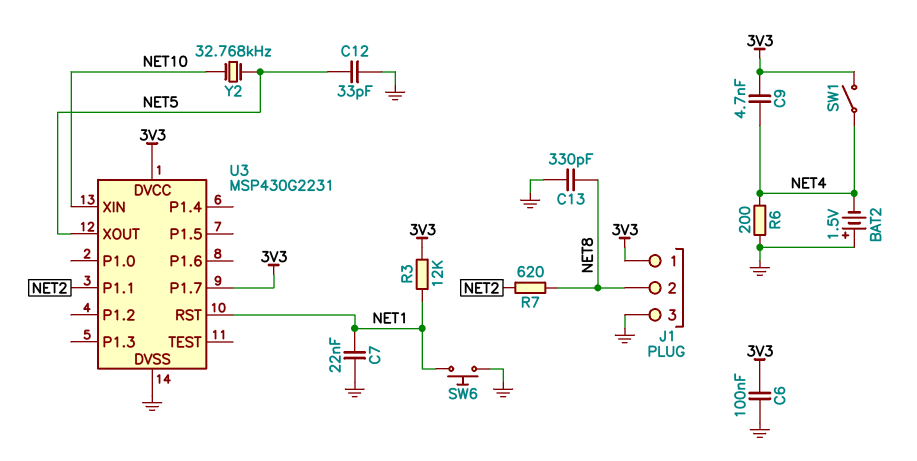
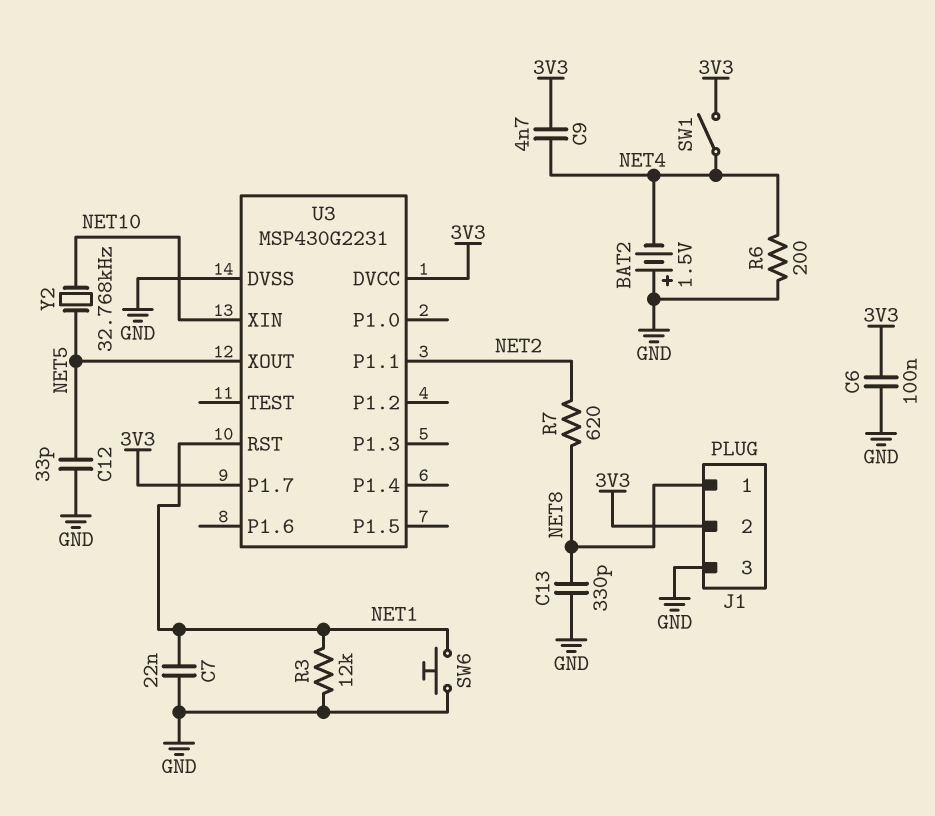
J1 pin 1: 3V3 -> NET8
J1 pin 2: NET8 -> 3V3
R3: 12k (3V3, NET1) -> 12k (GND, NET1)

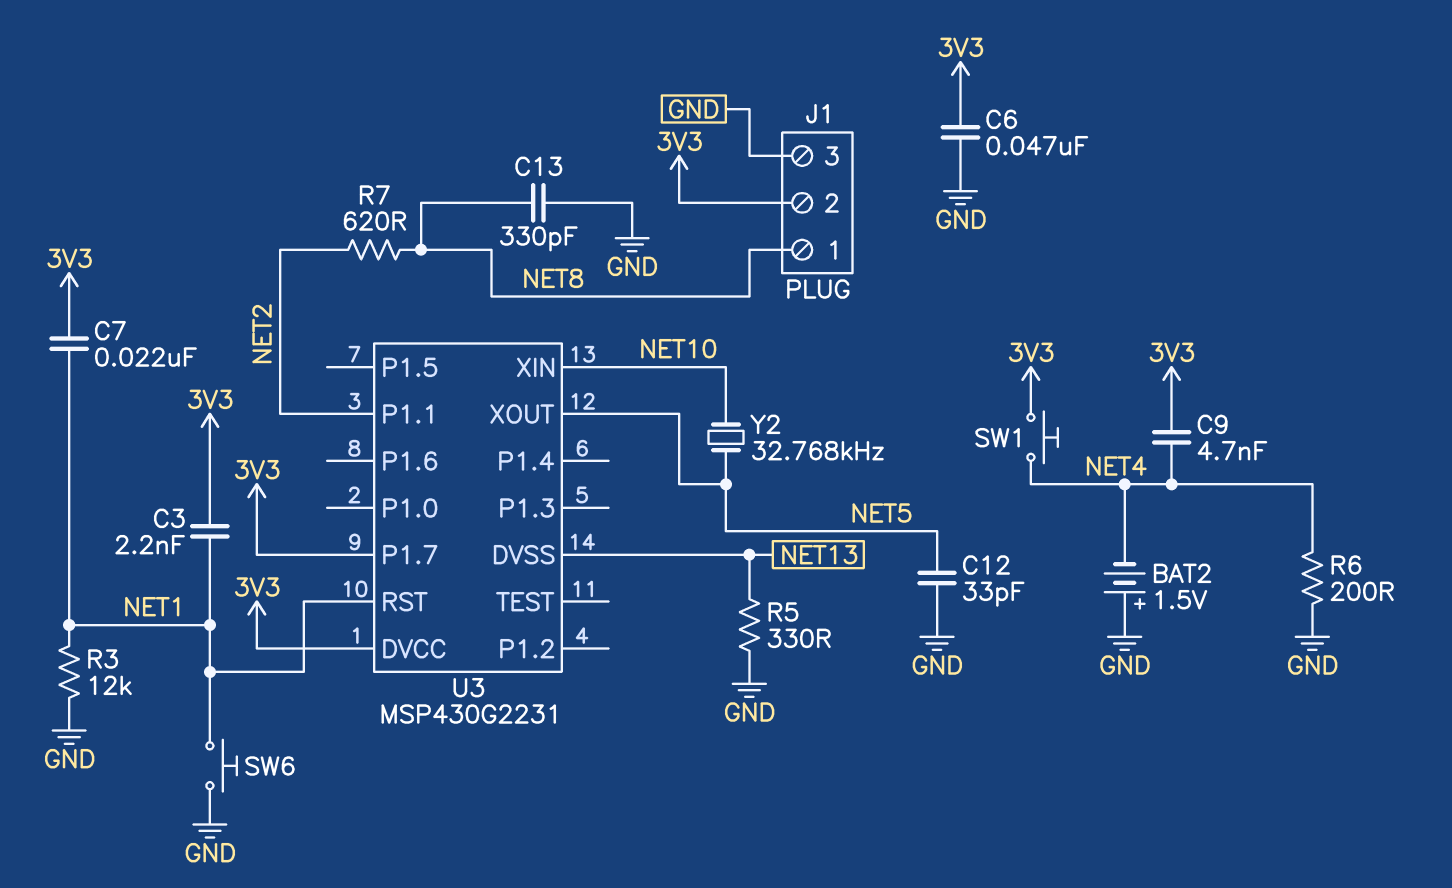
C3: none -> 2.2nF (3V3, NET1)
C6: 100nF (3V3, GND) -> 47nF (3V3, GND)
C7: 22nF (GND, NET1) -> 22nF (3V3, NET1)
R5: none -> 330 (GND, NET13)
SW1: switch (3V3, NET4) -> button (3V3, NET4)
U3 pin DVSS: GND -> NET13

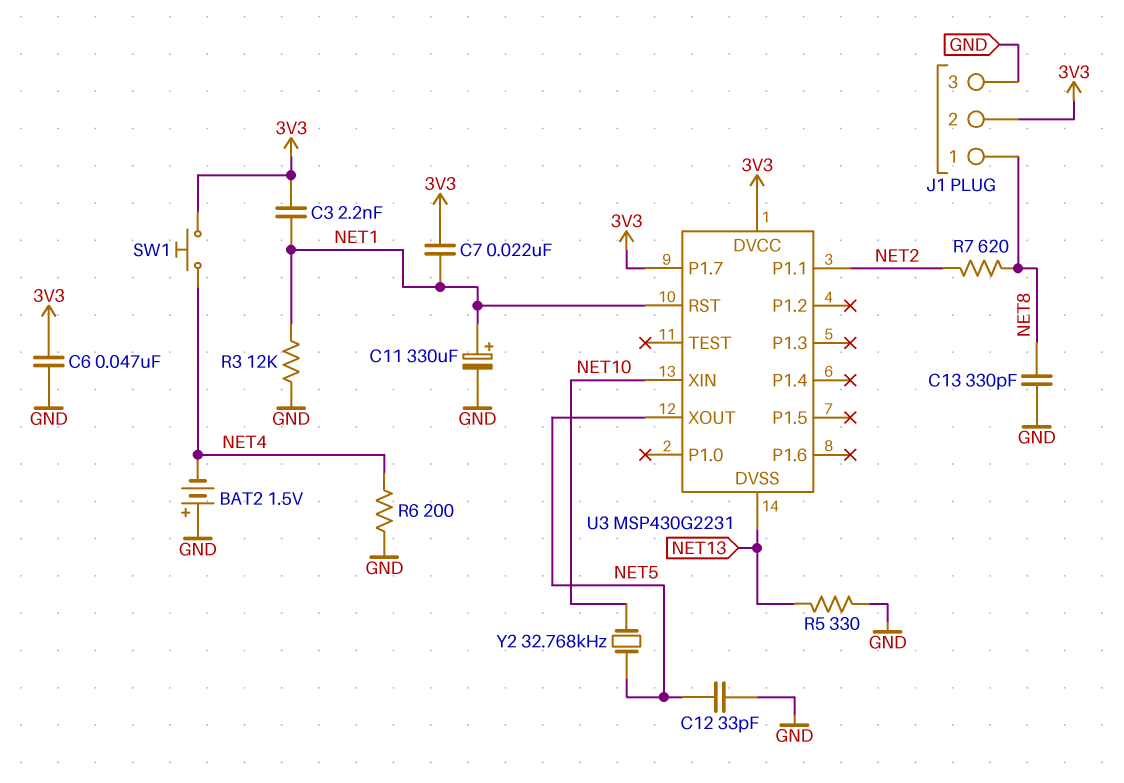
C9: 4.7nF (3V3, NET4) -> none
C11: none -> 330uF (plus NET1, minus GND)
SW6: button (GND, NET1) -> none

